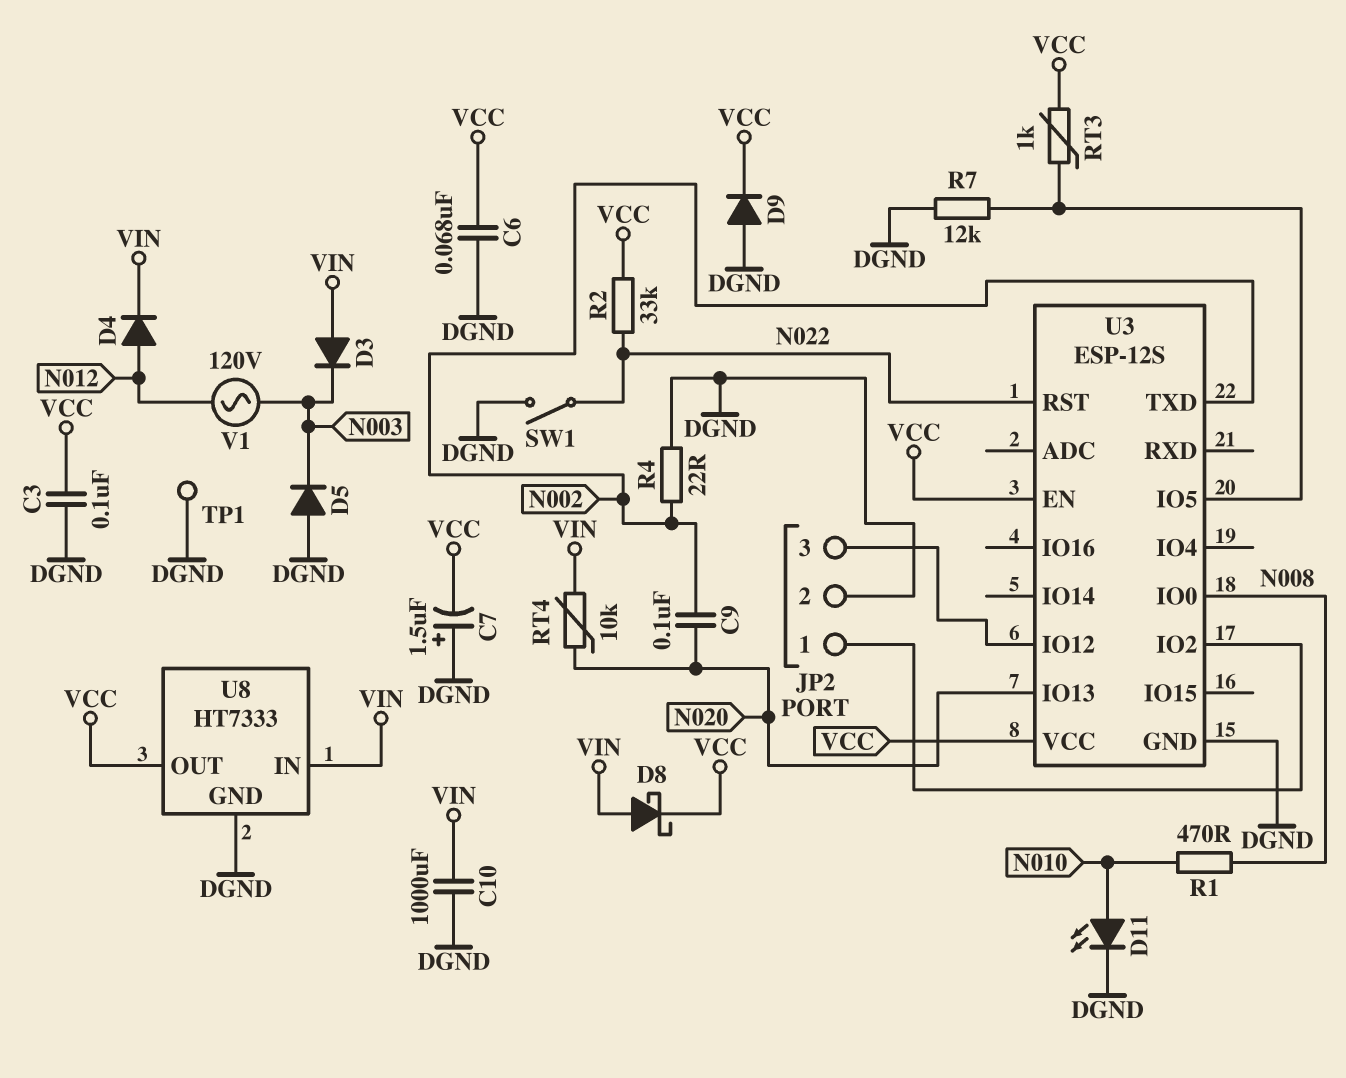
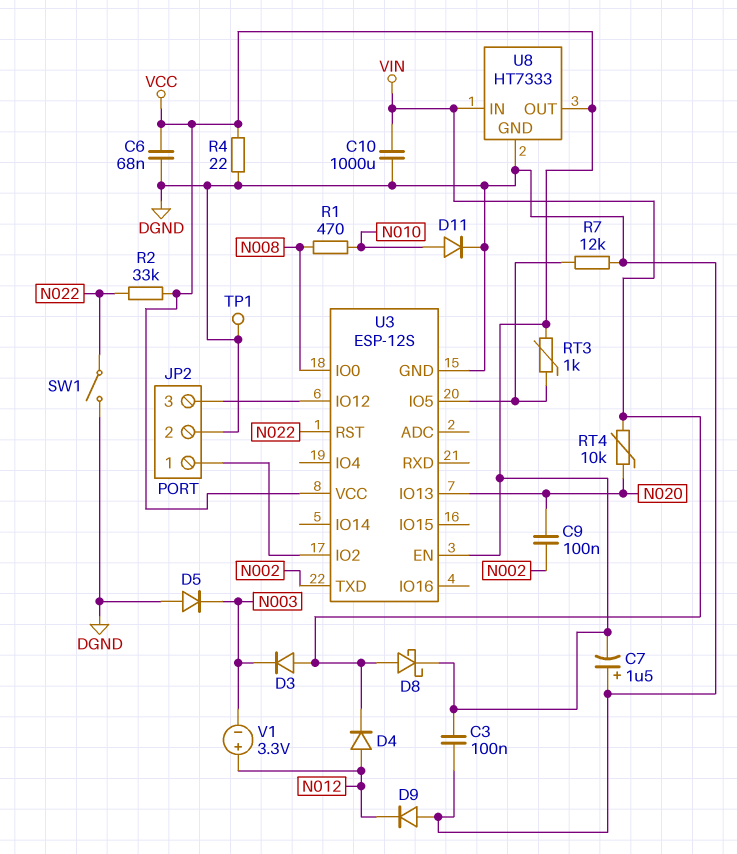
D9: diode (A DGND, K VCC) -> diode (A DGND, K N012)
D11: LED (A N010, K DGND) -> diode (A N010, K DGND)
R4: 22 (DGND, N002) -> 22 (DGND, VCC)
V1: AC 120V (N003, N012) -> 3.3V (plus N012, minus N003)

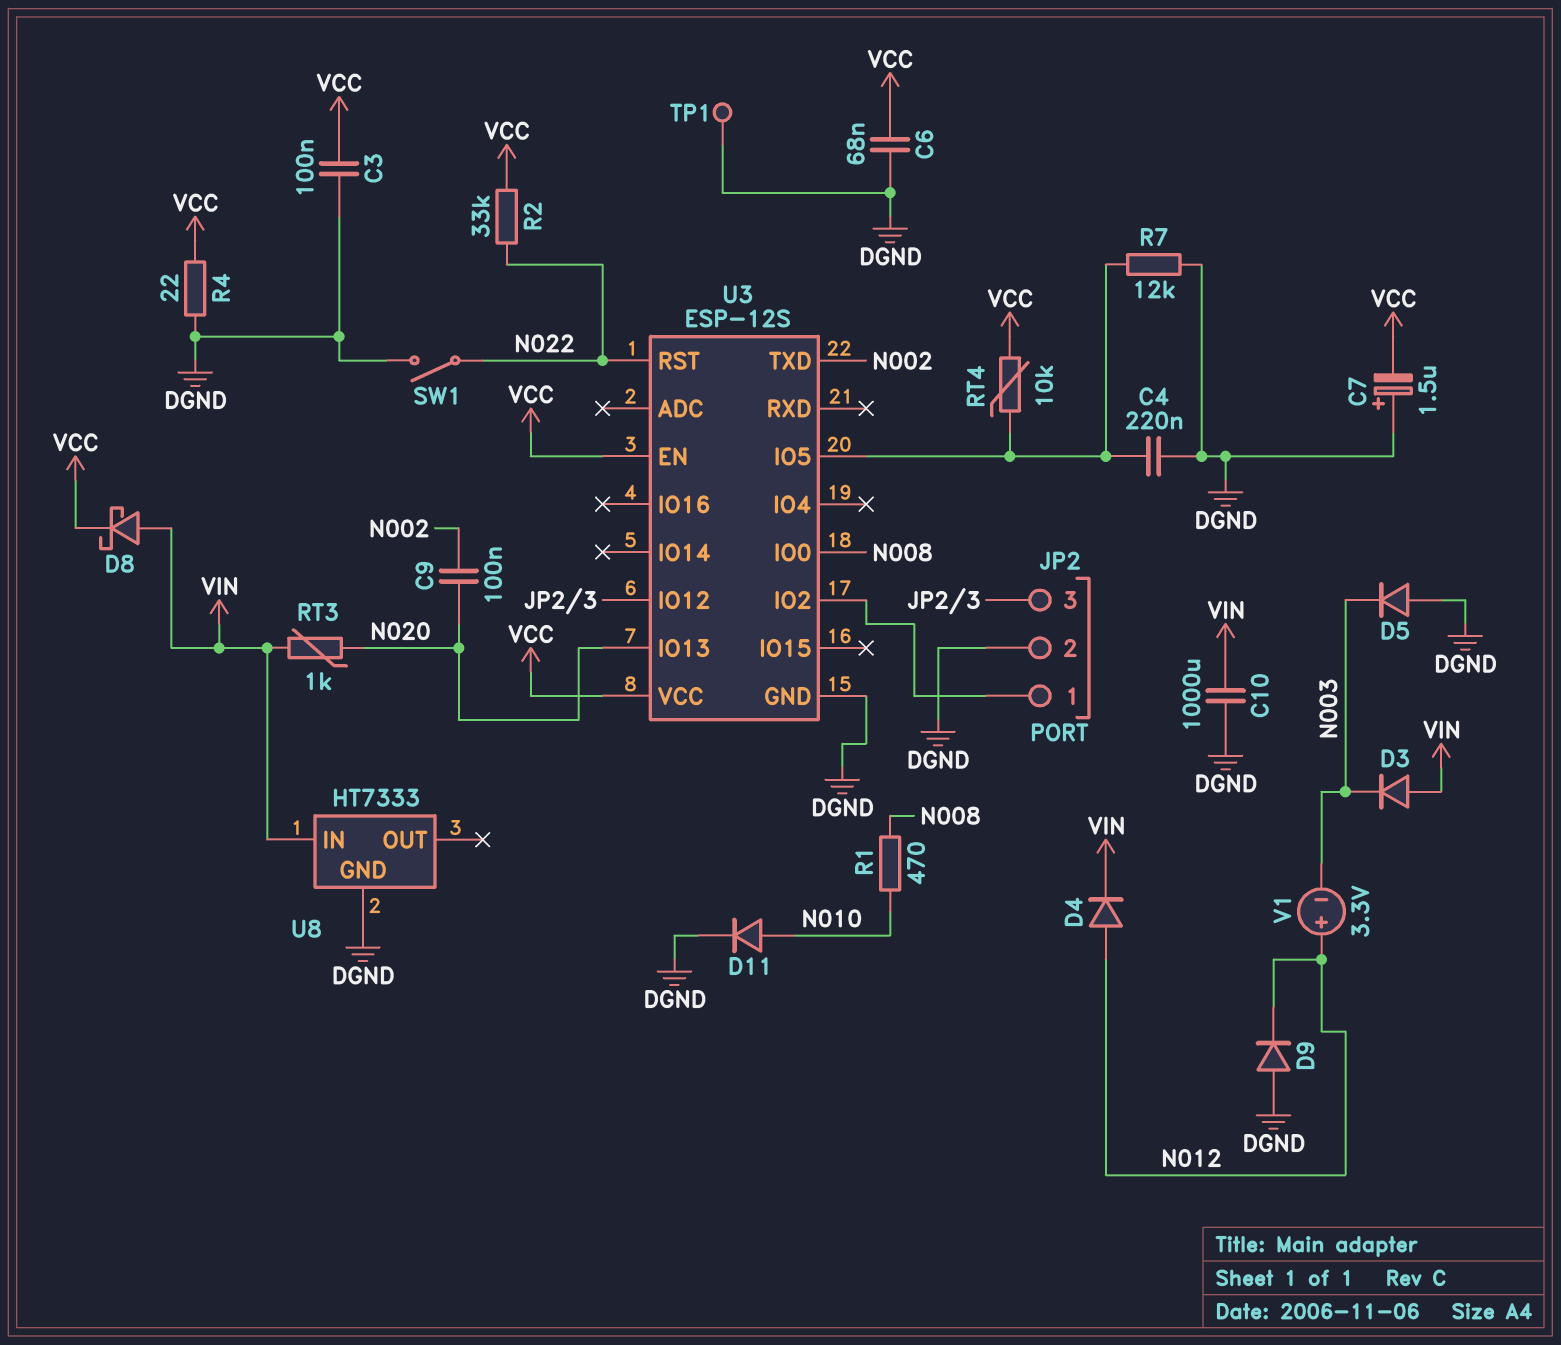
C4: none -> 220nF (DGND, U3/IO5)
RT3: 1k (U3/IO5, VCC) -> 1k (N020, VIN)
RT4: 10k (N020, VIN) -> 10k (U3/IO5, VCC)
U8 pin OUT: VCC -> none

